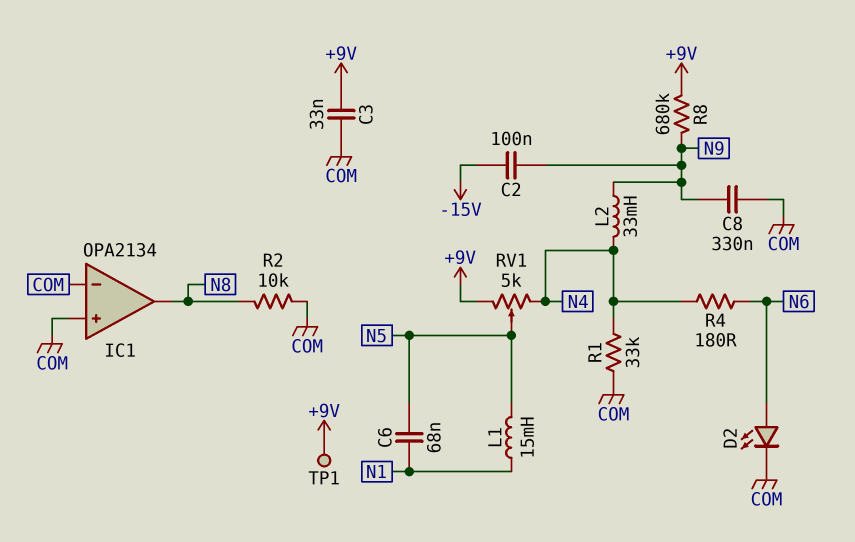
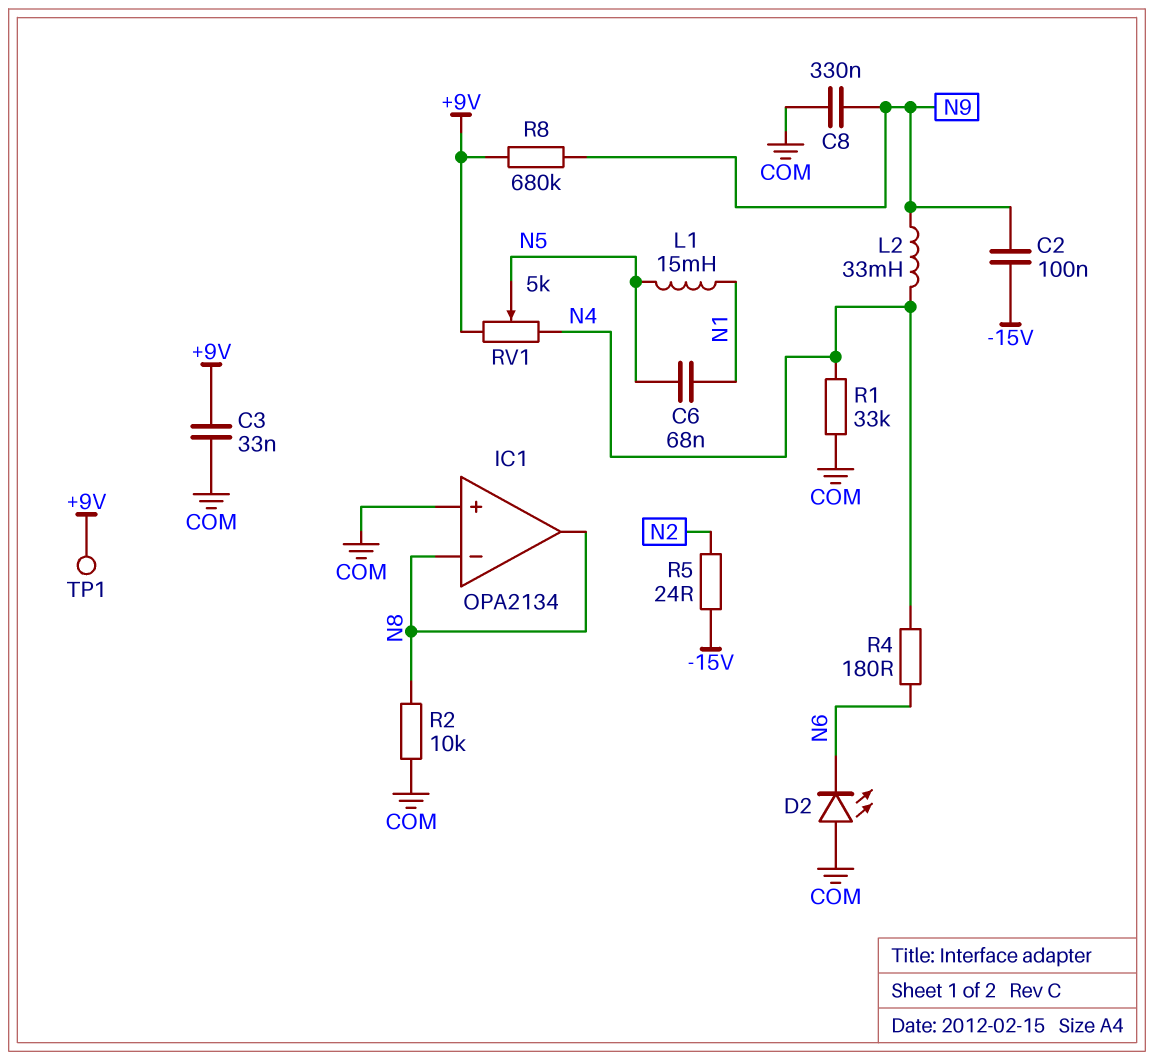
D2: LED (A N6, K COM) -> LED (A COM, K N6)
IC1 pin in-: COM -> N8
R5: none -> 24 (-15V, N2)

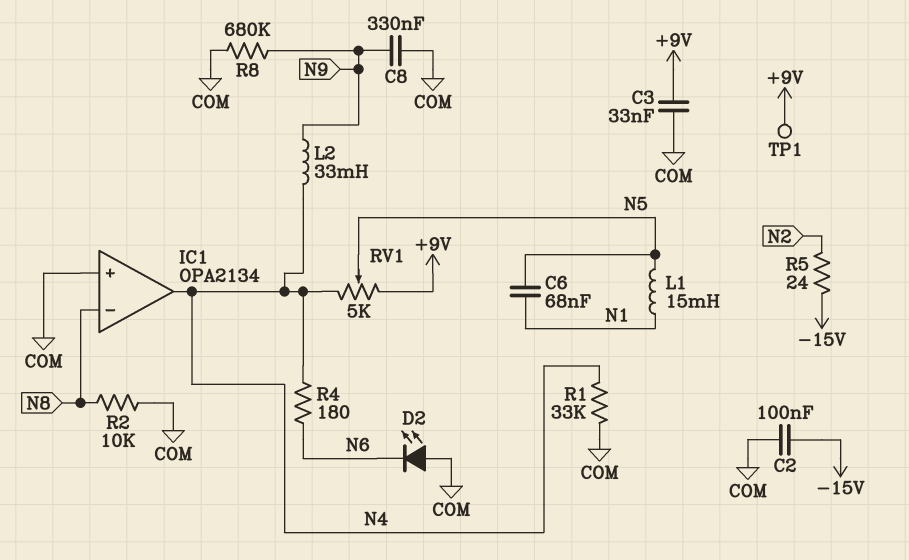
C2: 100nF (-15V, N9) -> 100nF (-15V, COM)
IC1 pin out: N8 -> N4
R8: 680k (+9V, N9) -> 680k (COM, N9)

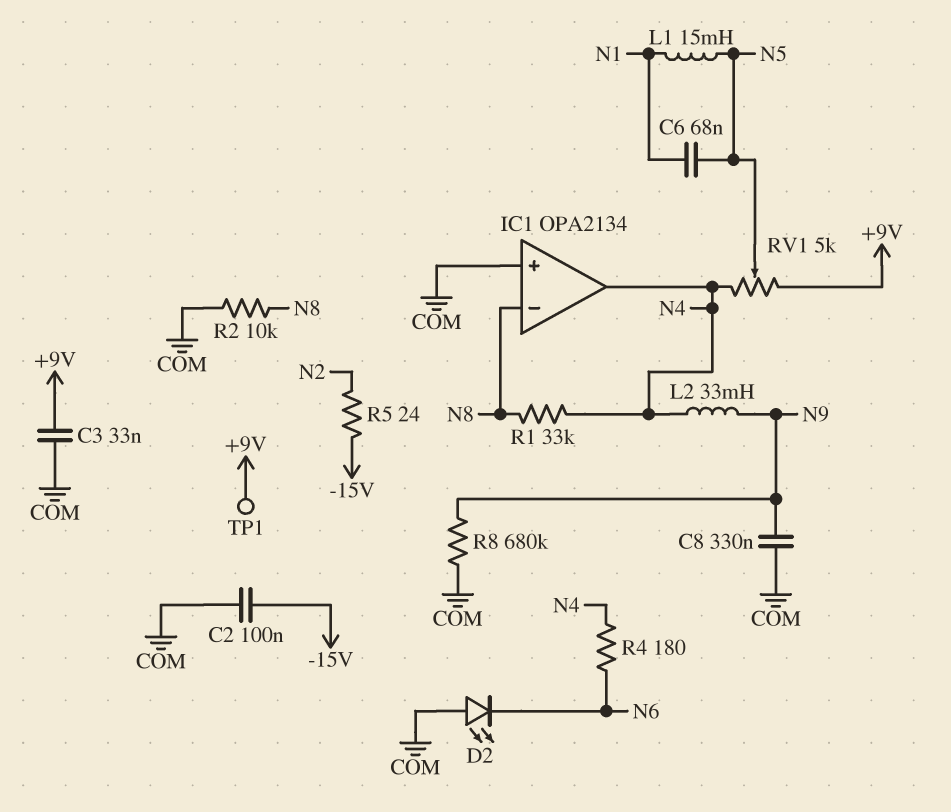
R1: 33k (COM, N4) -> 33k (N4, N8)

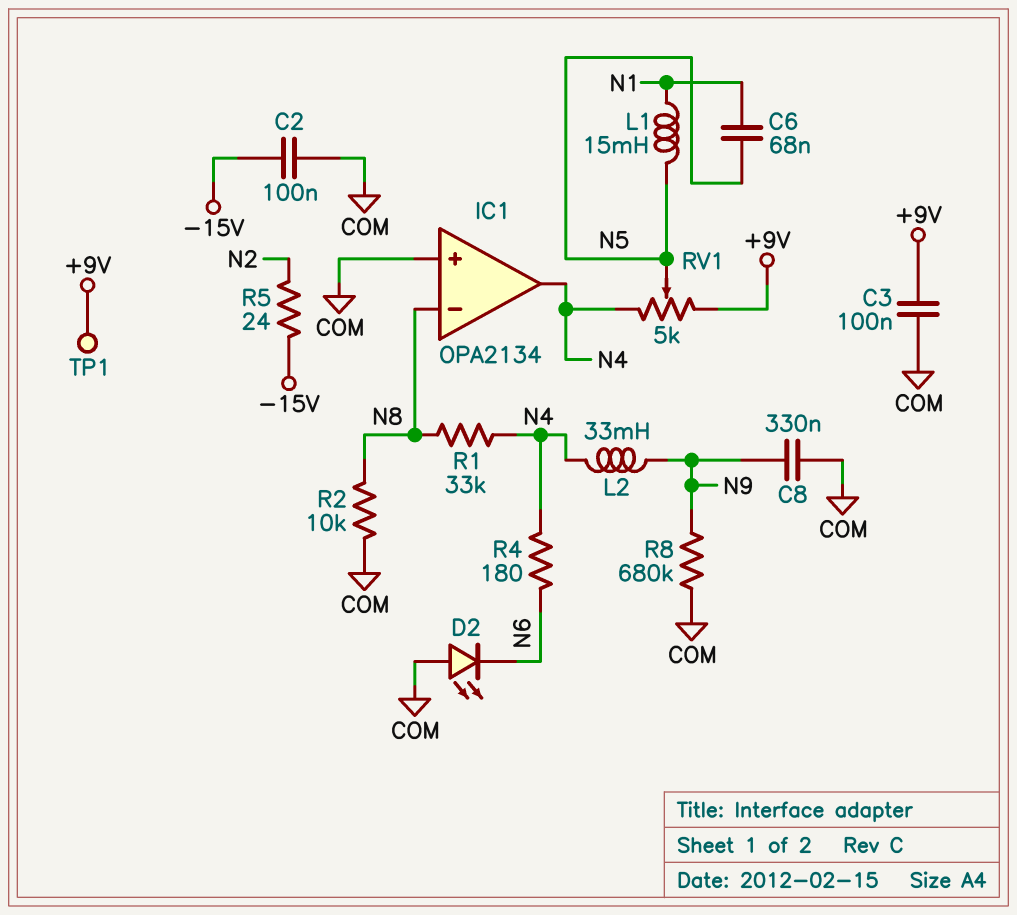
C3: 33nF (+9V, COM) -> 100nF (+9V, COM)

